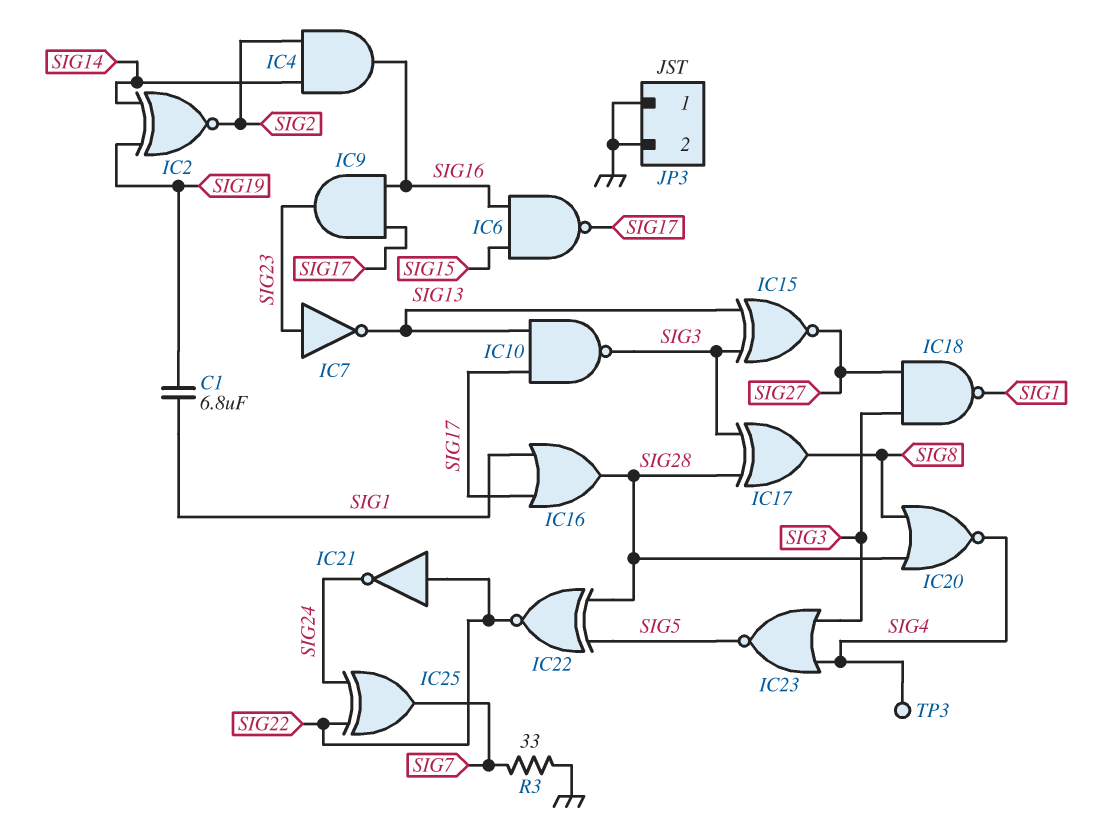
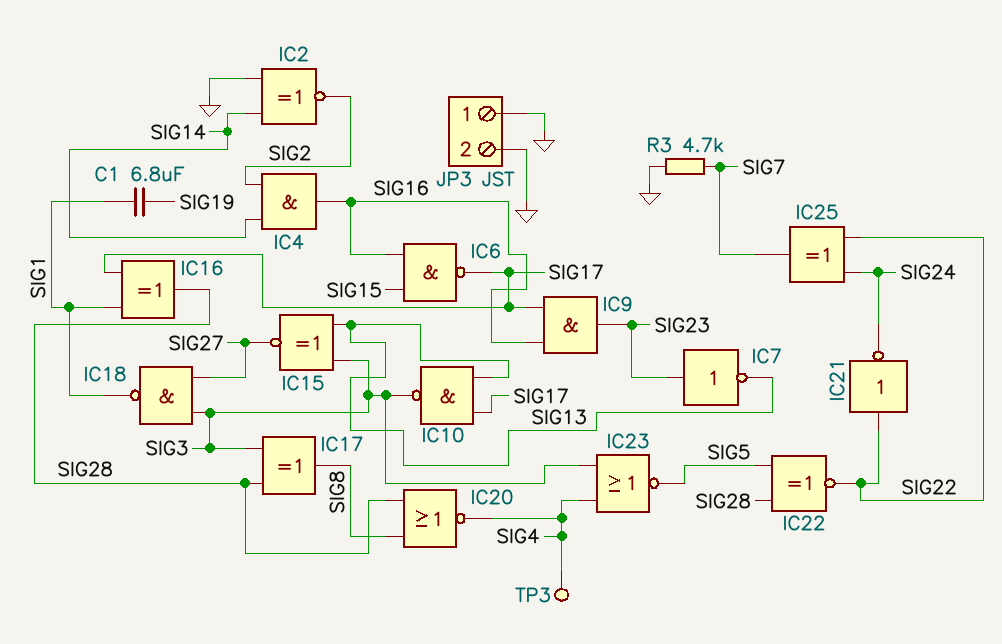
IC2: XNOR (in SIG14, in SIG19, out SIG2) -> XNOR (in GND, in SIG14, out SIG2)
IC16: OR (in SIG1, in SIG17, out SIG28) -> XOR (in SIG1, in SIG17, out SIG28)
R3: 33 (GND, SIG7) -> 4.7k (GND, SIG7)

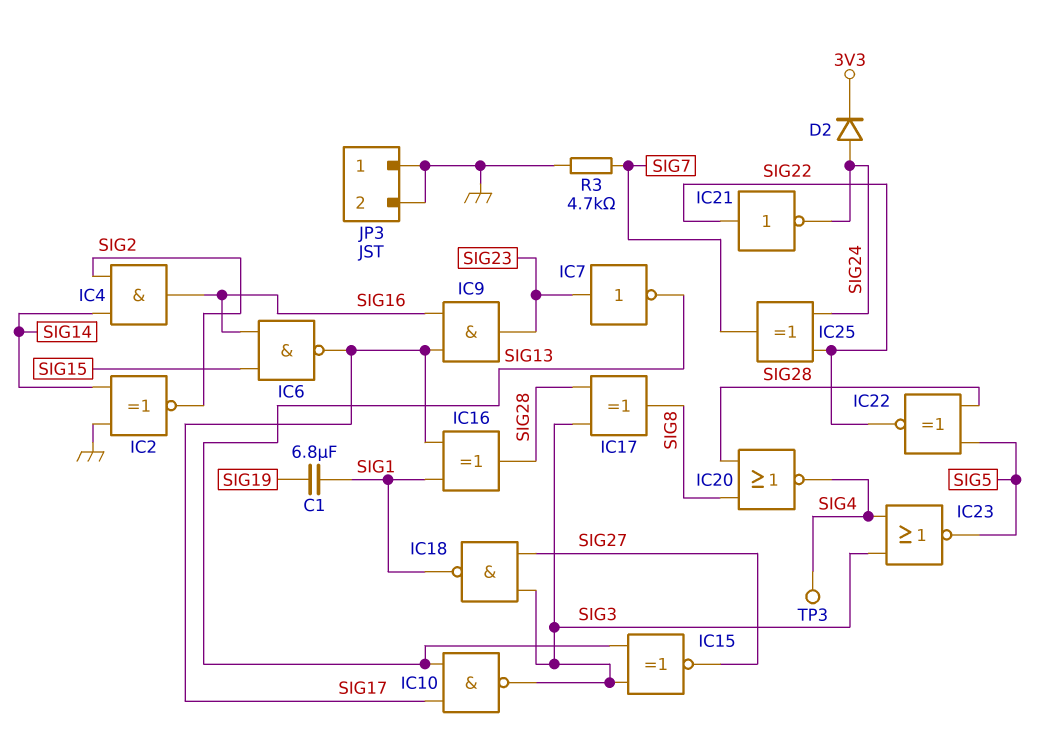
D2: none -> diode (A SIG24, K 3V3)

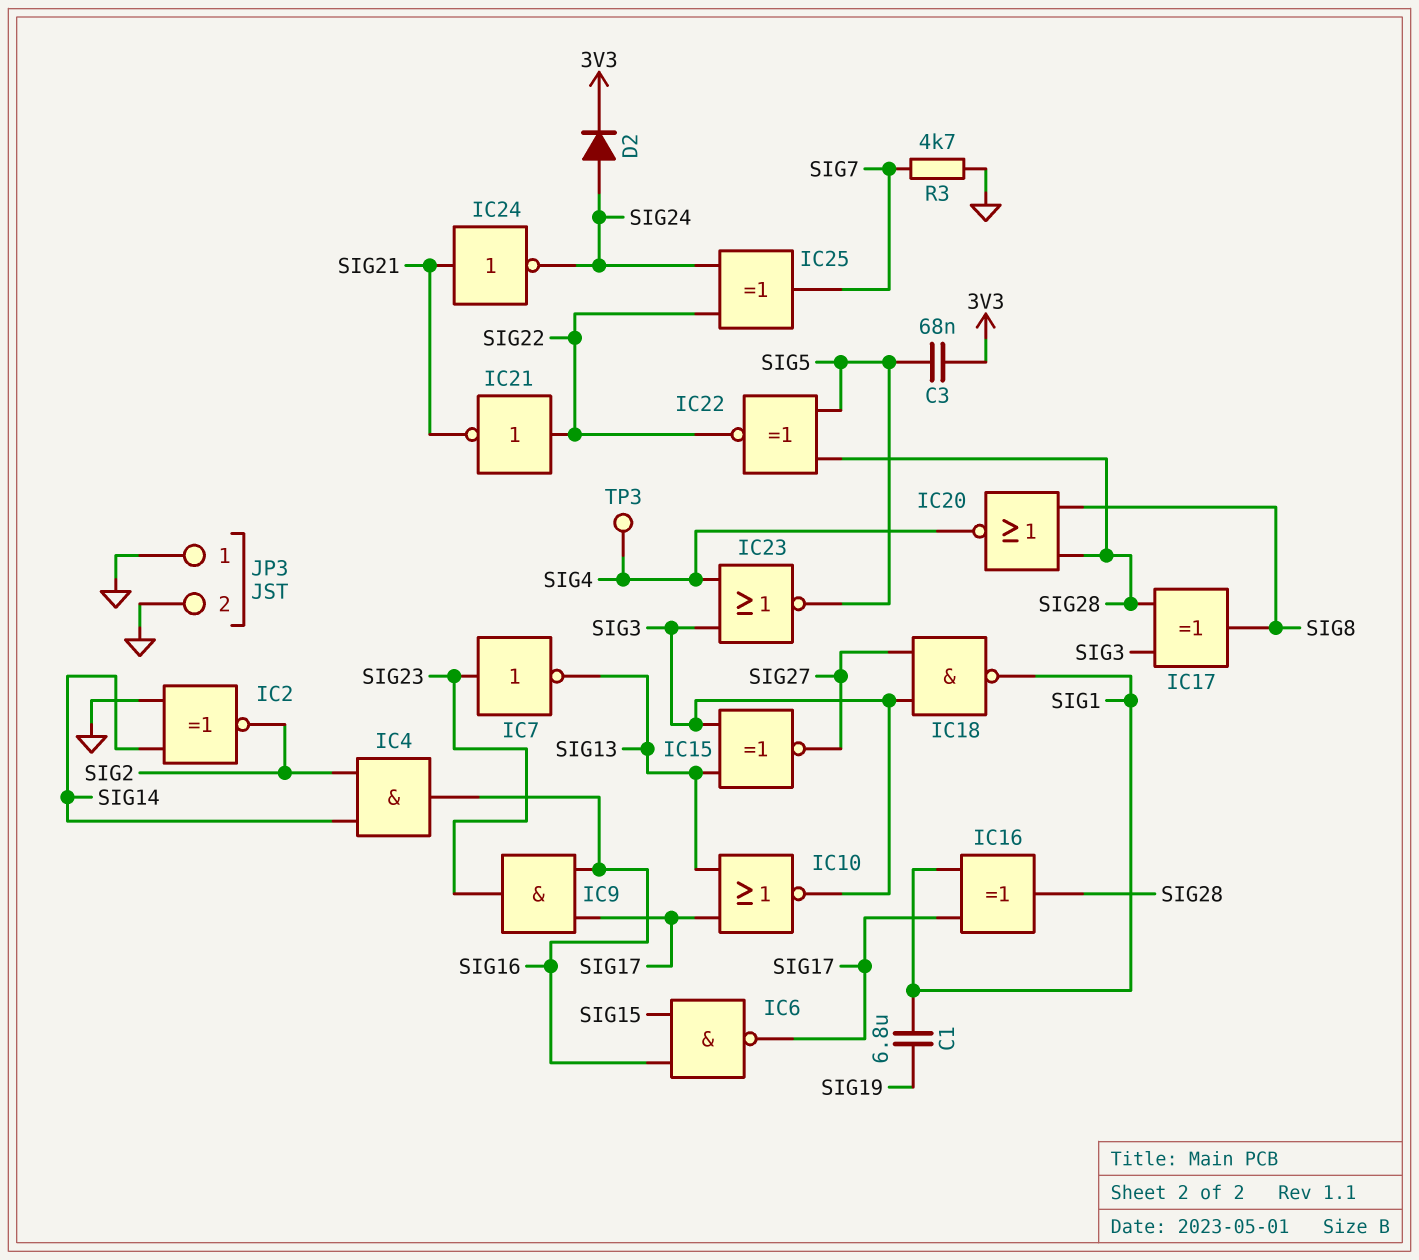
C3: none -> 68nF (3V3, SIG5)
IC10: NAND (in SIG13, in SIG17, out SIG3) -> NOR (in SIG13, in SIG17, out SIG3)
IC21: NOT (in SIG22, out SIG24) -> NOT (in SIG22, out SIG21)
IC24: none -> NOT (in SIG21, out SIG24)

